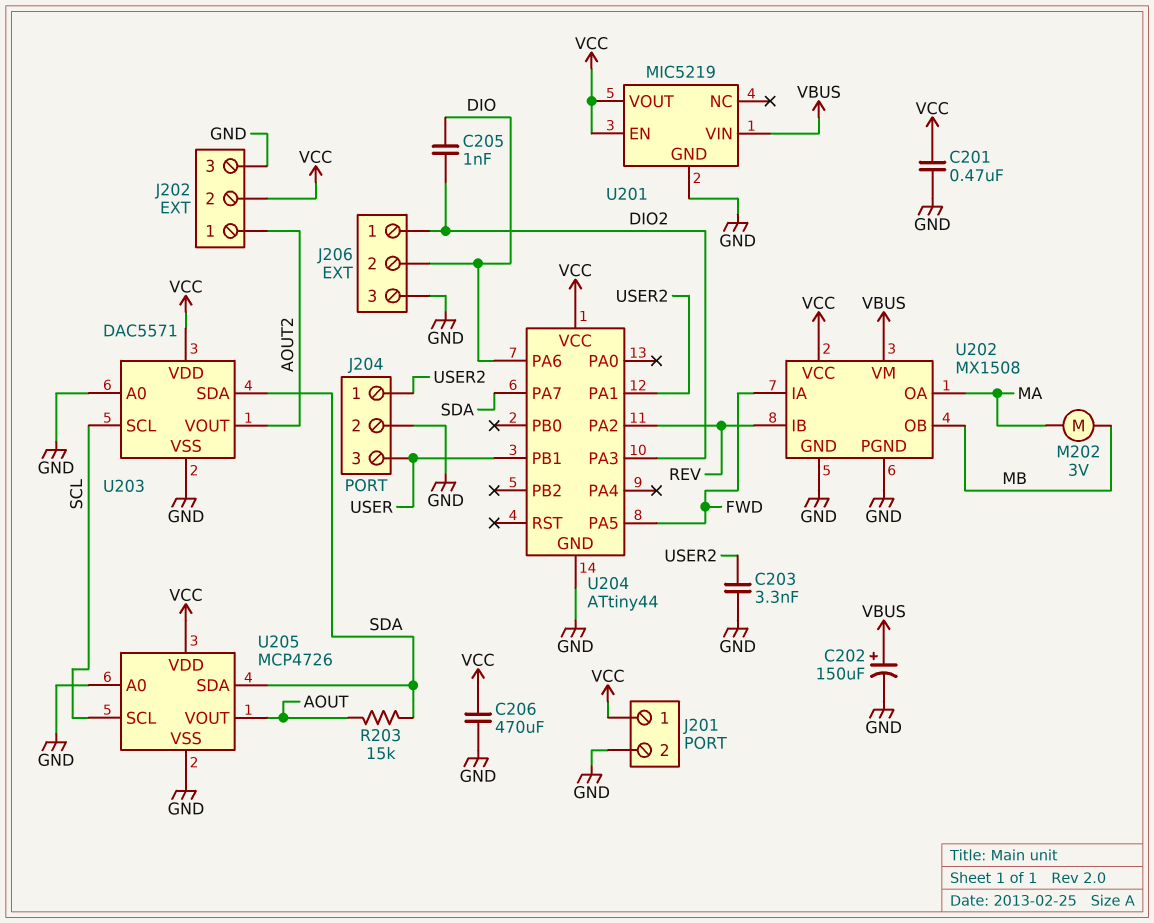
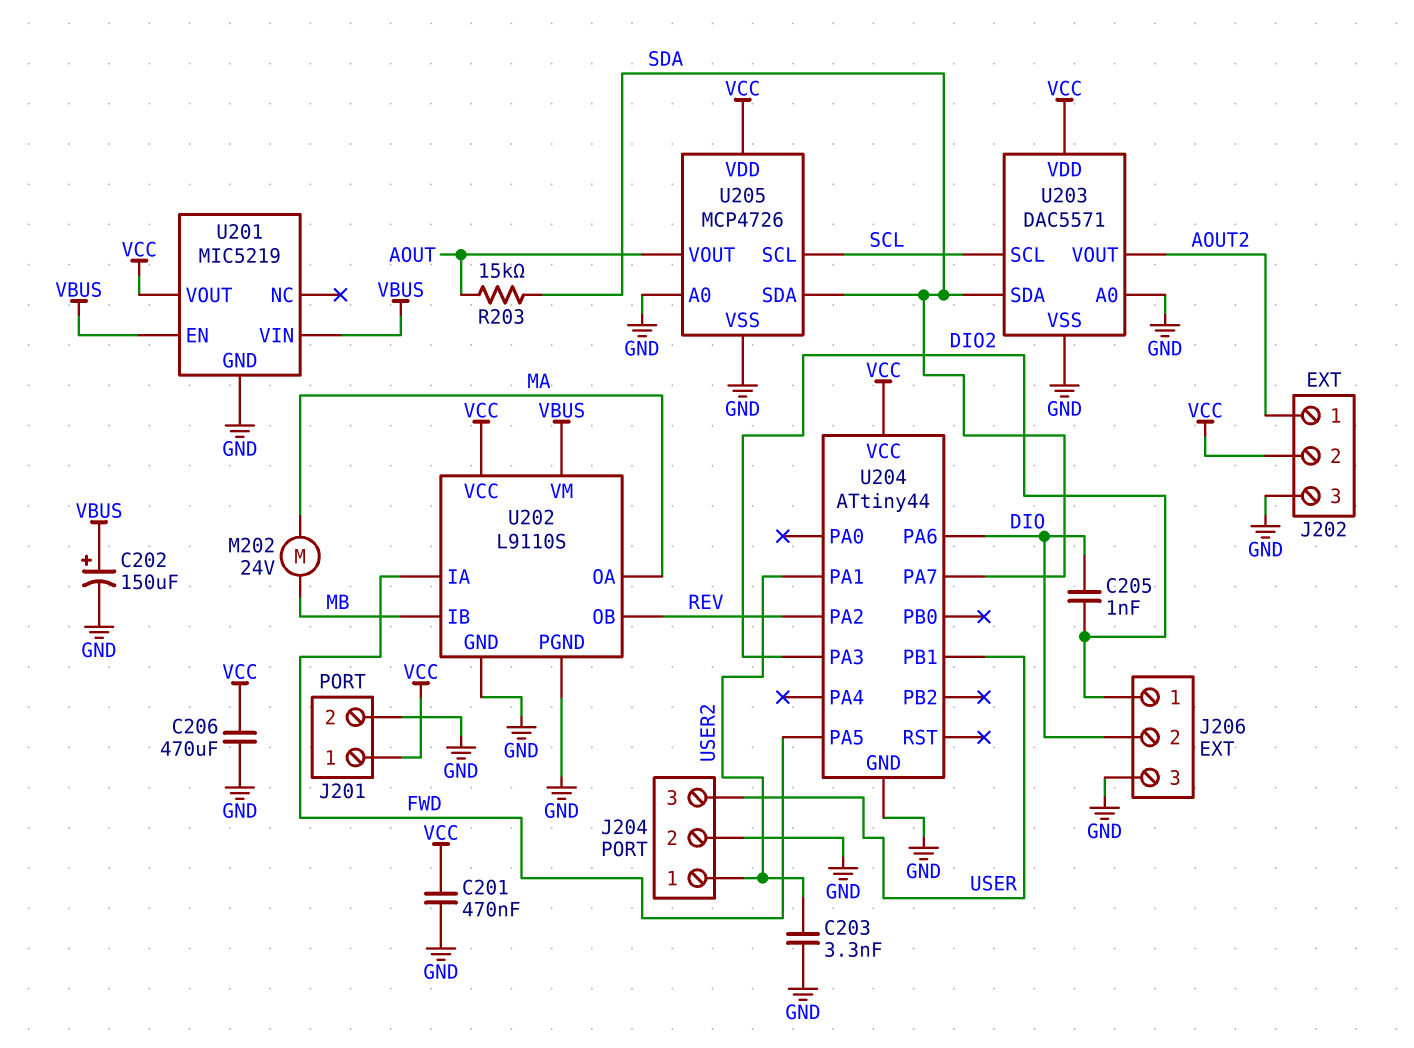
M202: motor 3V (MA, MB) -> motor 24V (MA, MB)
U201 pin EN: VCC -> VBUS
U202: MX1508 -> L9110S
U202 pin IB: REV -> MB
U202 pin OB: MB -> REV

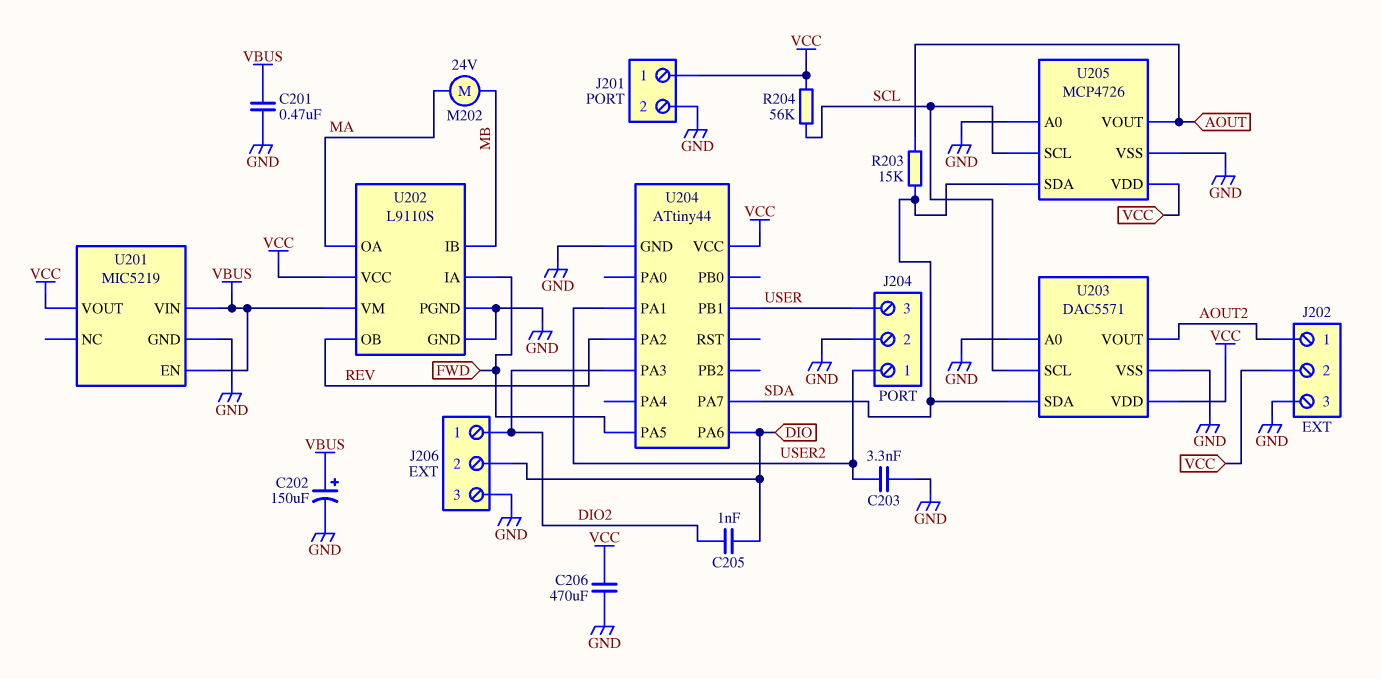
C201: 470nF (GND, VCC) -> 470nF (GND, VBUS)
R204: none -> 56k (SCL, VCC)

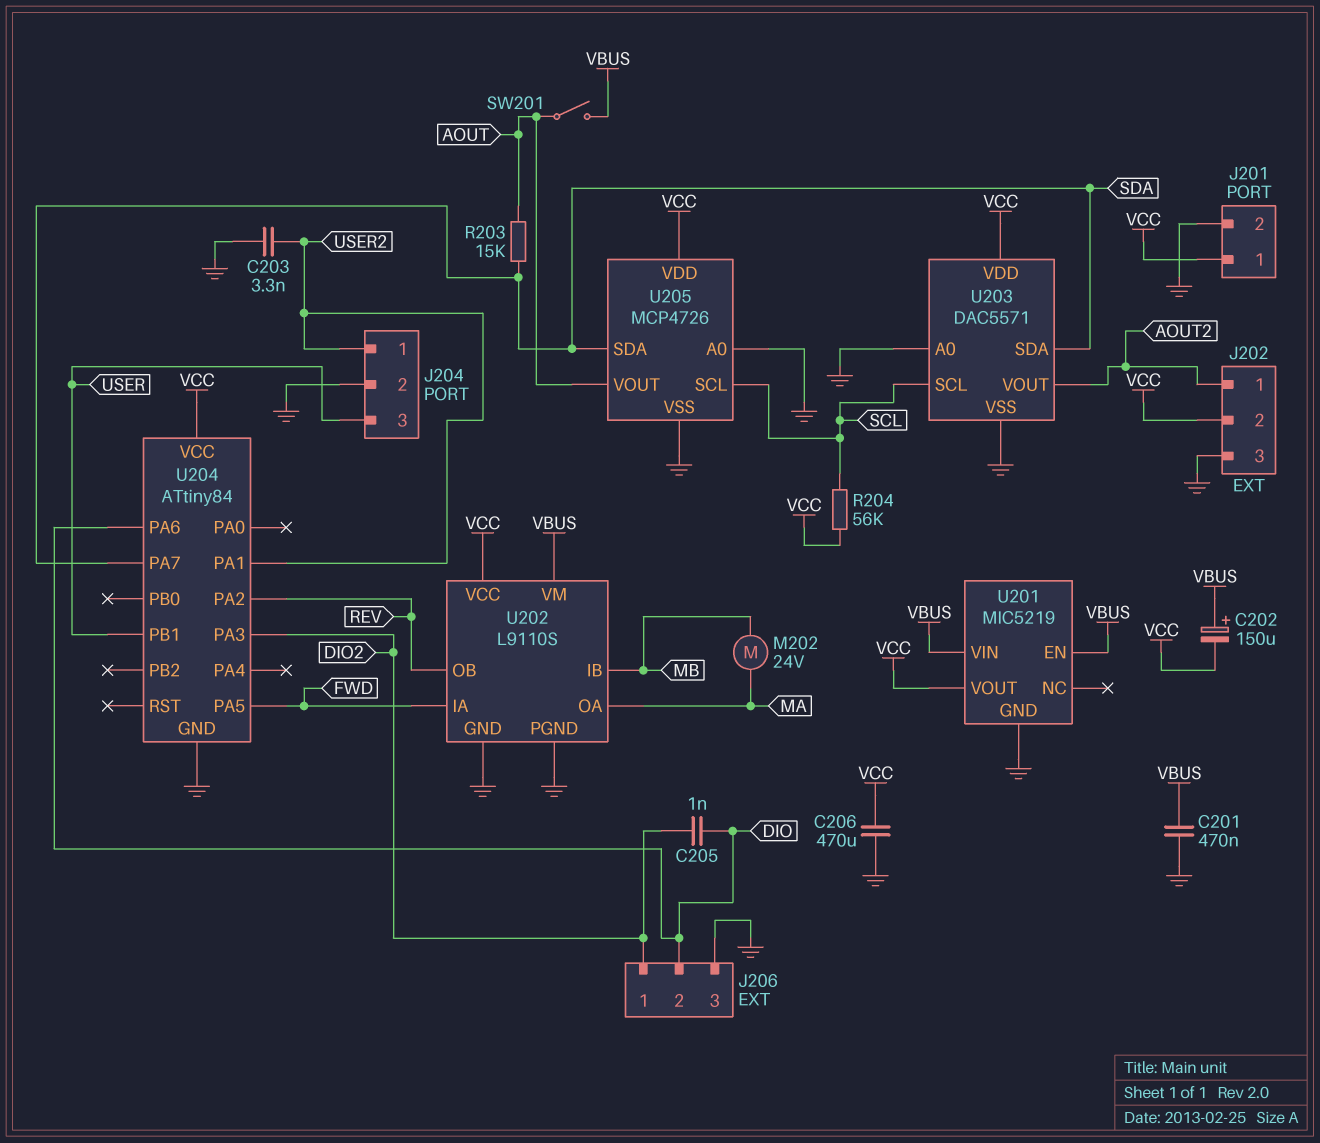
C202: 150uF (plus VBUS, minus GND) -> 150uF (plus VBUS, minus VCC)
SW201: none -> switch (AOUT, VBUS)
U204: ATtiny44 -> ATtiny84

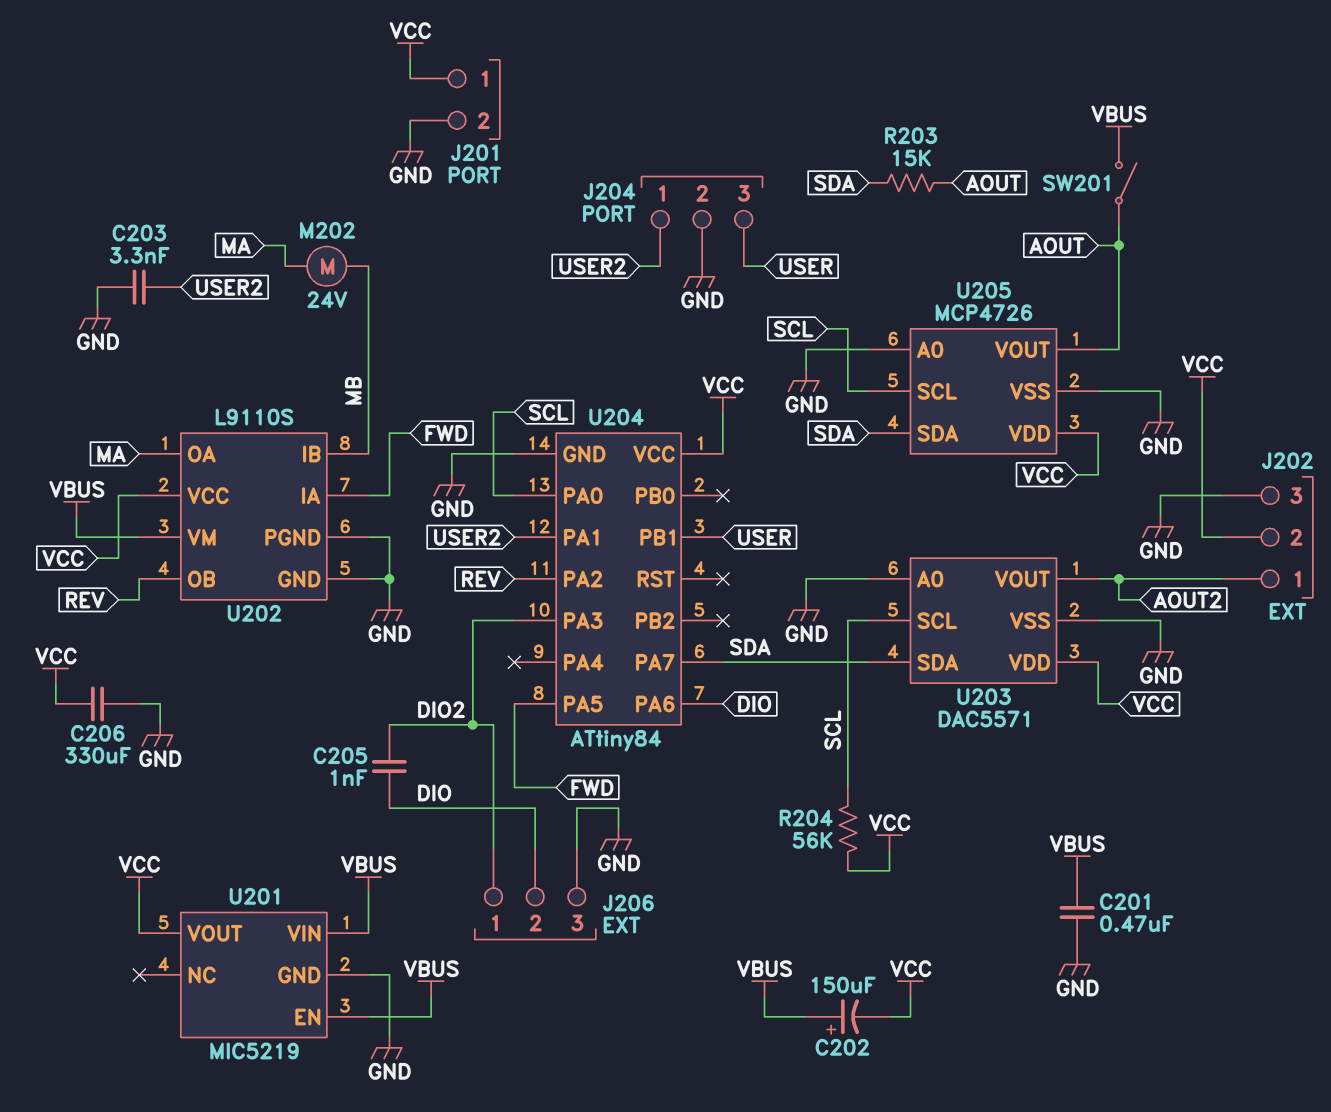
C206: 470uF (GND, VCC) -> 330uF (GND, VCC)
U204 pin PA0: none -> SCL

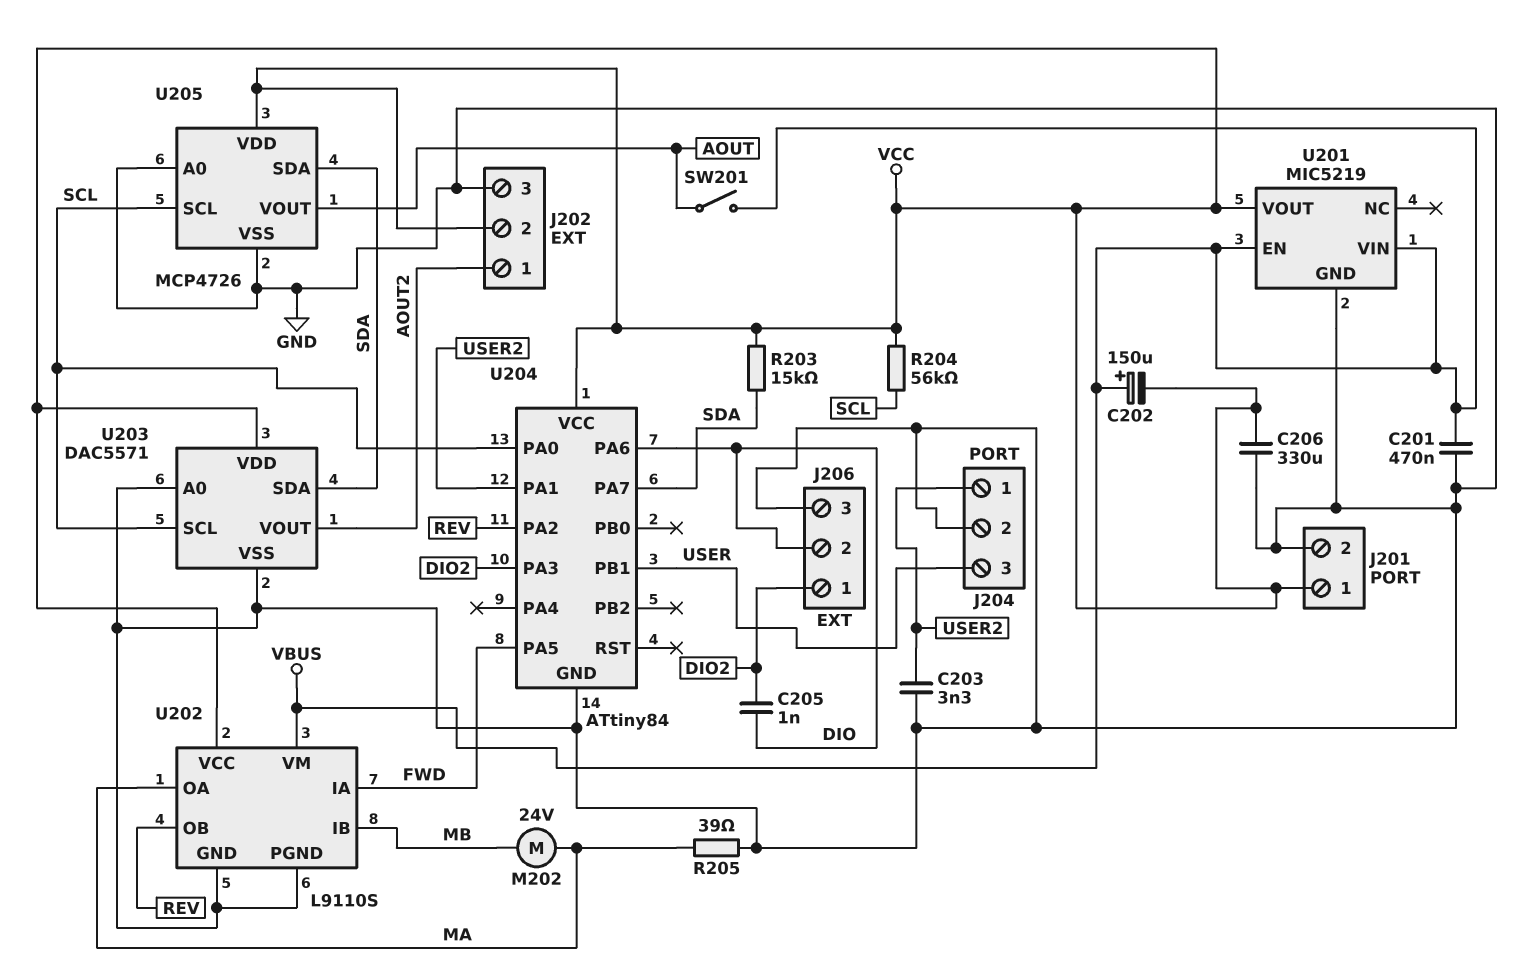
R203: 15k (AOUT, SDA) -> 15k (SDA, VCC)
R205: none -> 39 (GND, MA)

